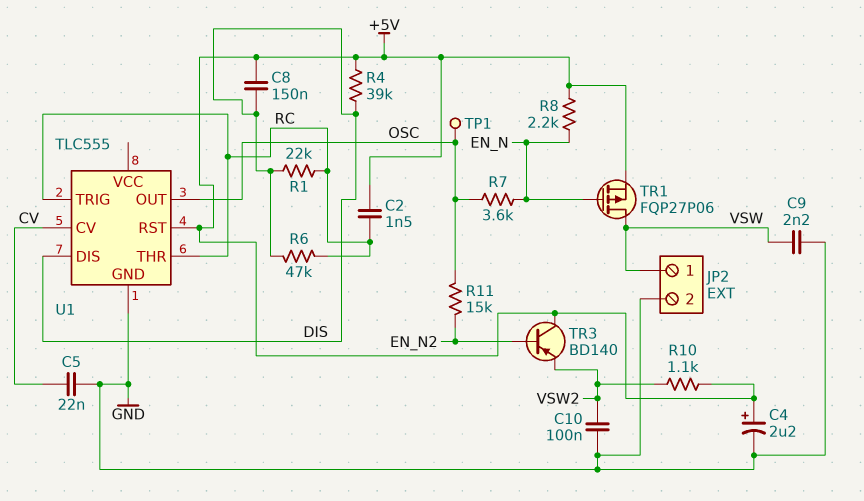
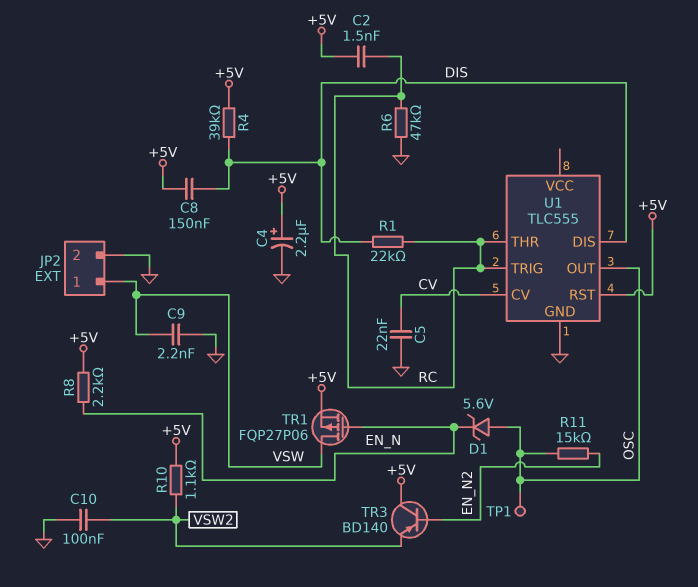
D1: none -> zener 5.6V (A OSC, K EN_N)
R6: 47k (DIS, RC) -> 47k (GND, RC)
R7: 3.6k (EN_N, OSC) -> none

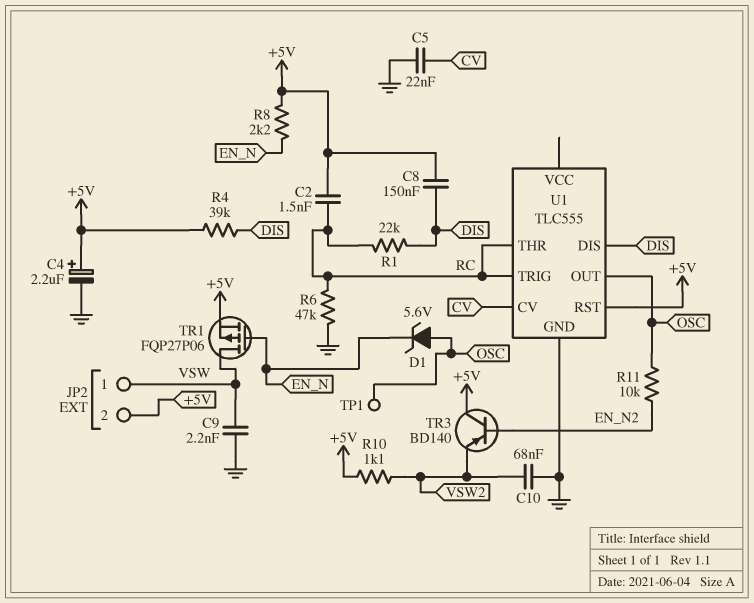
C10: 100nF (GND, VSW2) -> 68nF (GND, VSW2)
JP2 pin 2: GND -> +5V
R11: 15k (EN_N2, OSC) -> 10k (EN_N2, OSC)

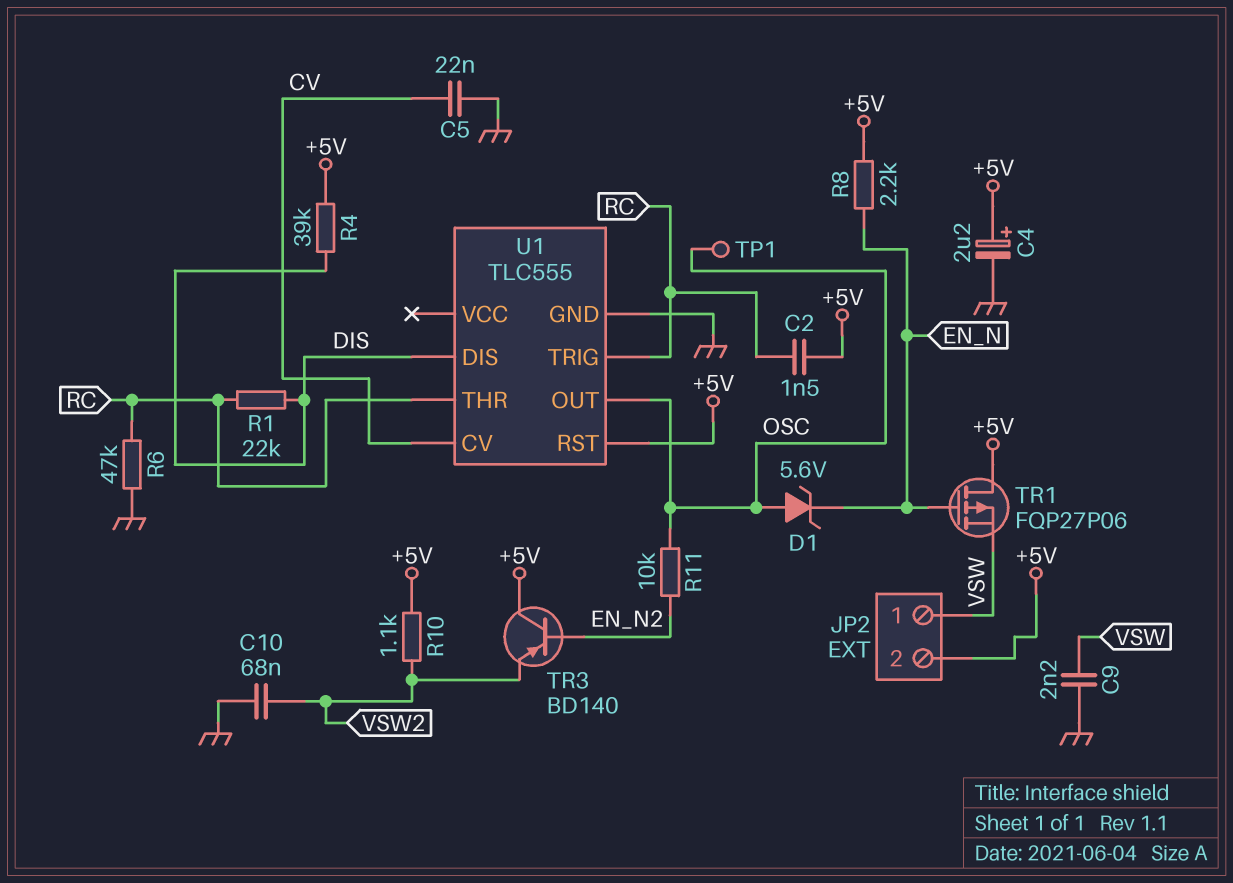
C8: 150nF (+5V, DIS) -> none
TR1: PMOS FQP27P06 (G EN_N, D VSW, S +5V) -> PMOS FQP27P06 (G EN_N, D +5V, S VSW)

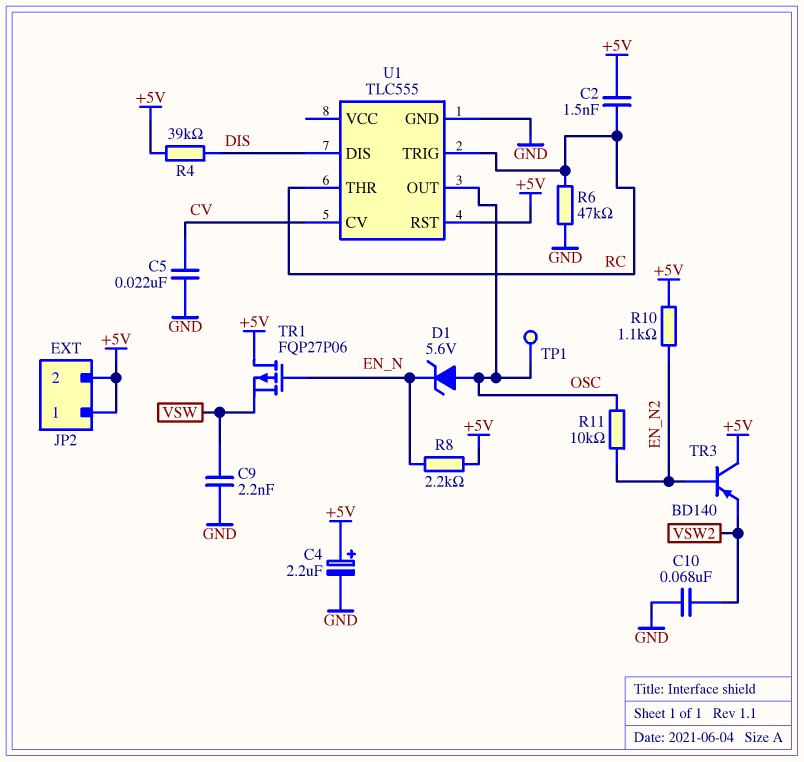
JP2 pin 1: VSW -> +5V
R1: 22k (DIS, RC) -> none
R10: 1.1k (+5V, VSW2) -> 1.1k (+5V, EN_N2)

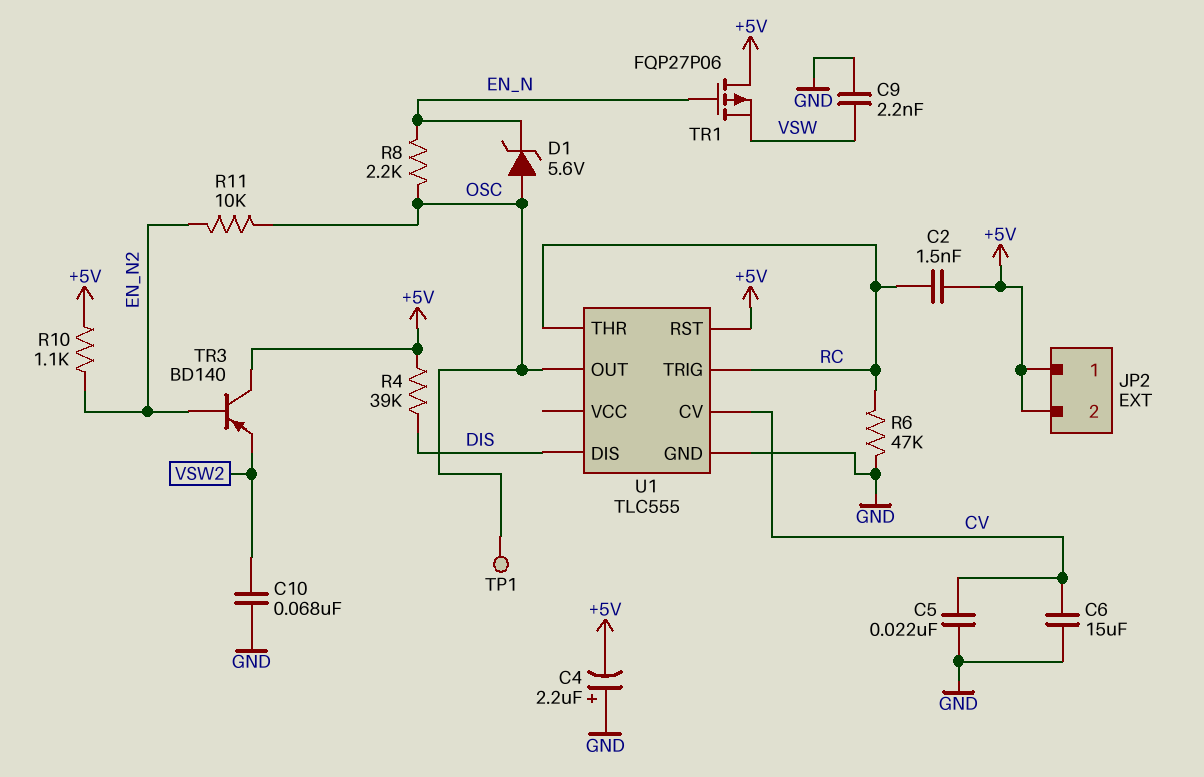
C4: 2.2uF (plus +5V, minus GND) -> 2.2uF (plus GND, minus +5V)
C6: none -> 15uF (CV, GND)
R8: 2.2k (+5V, EN_N) -> 2.2k (EN_N, OSC)

